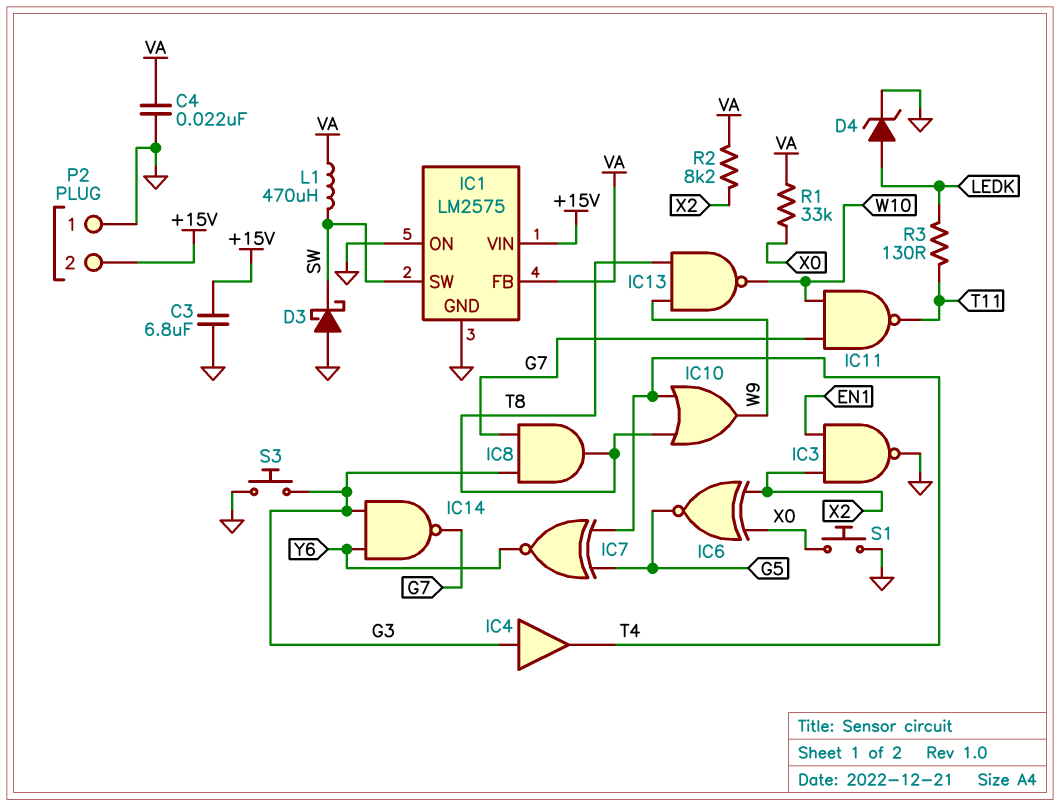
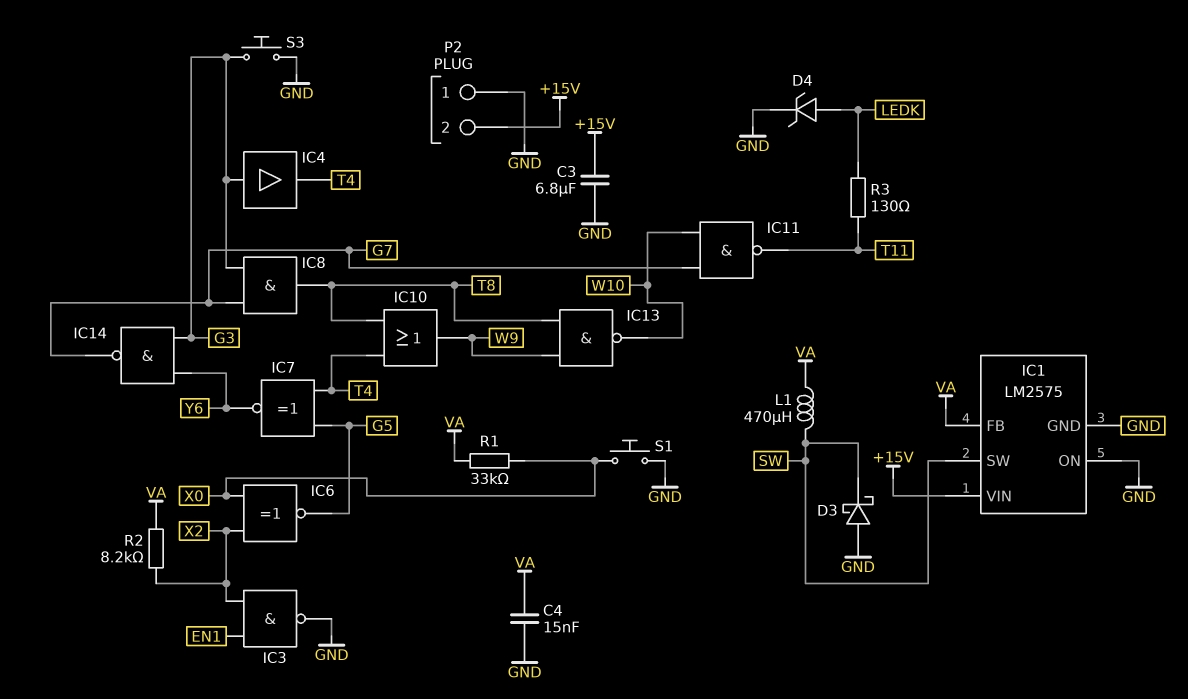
C4: 22nF (GND, VA) -> 15nF (GND, VA)

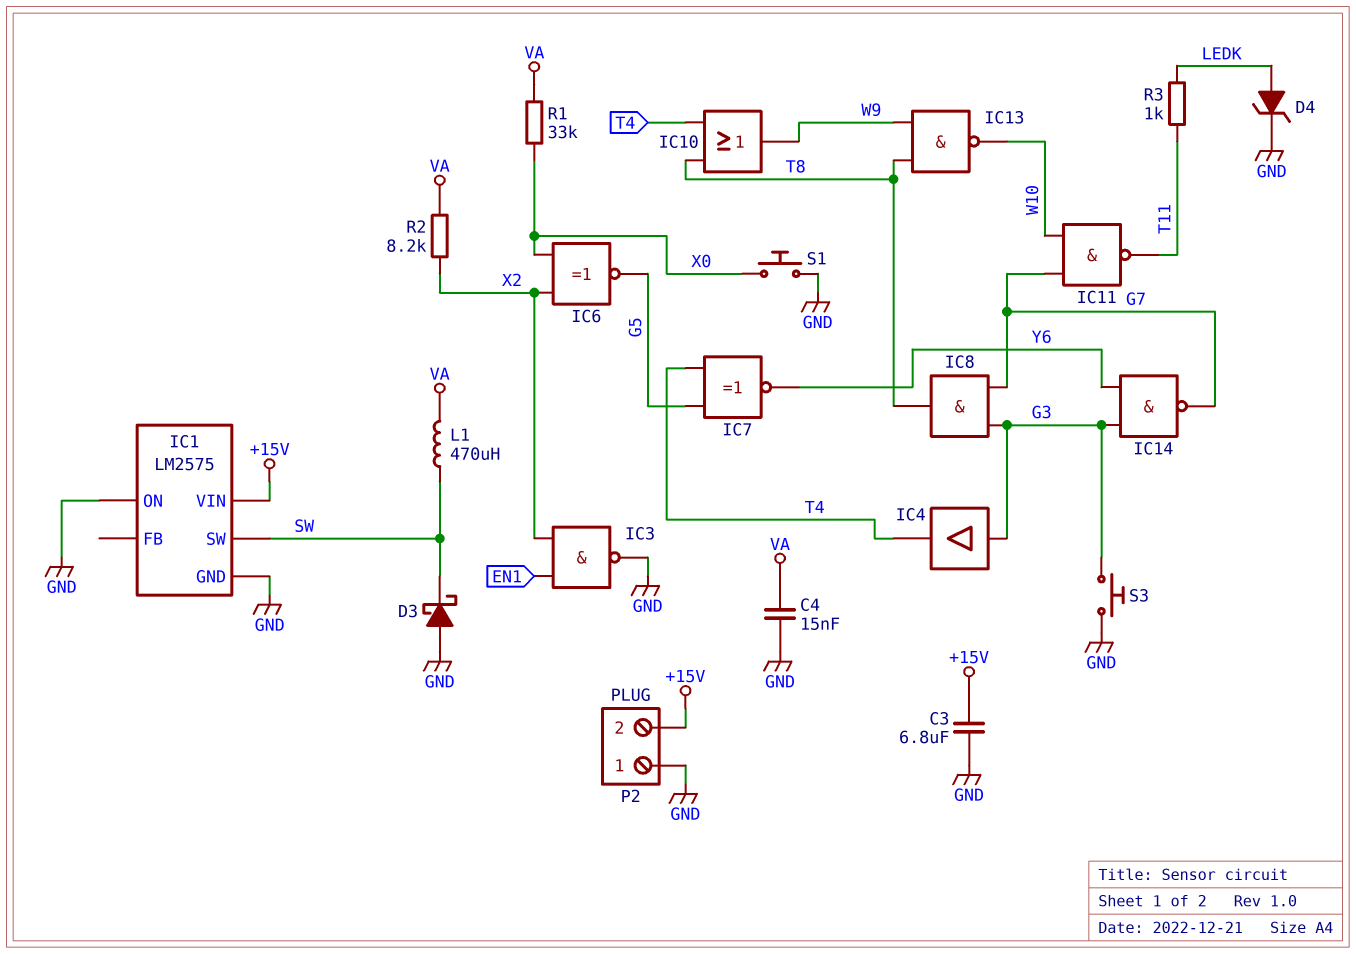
IC1 pin FB: VA -> none
R3: 130 (LEDK, T11) -> 1k (LEDK, T11)

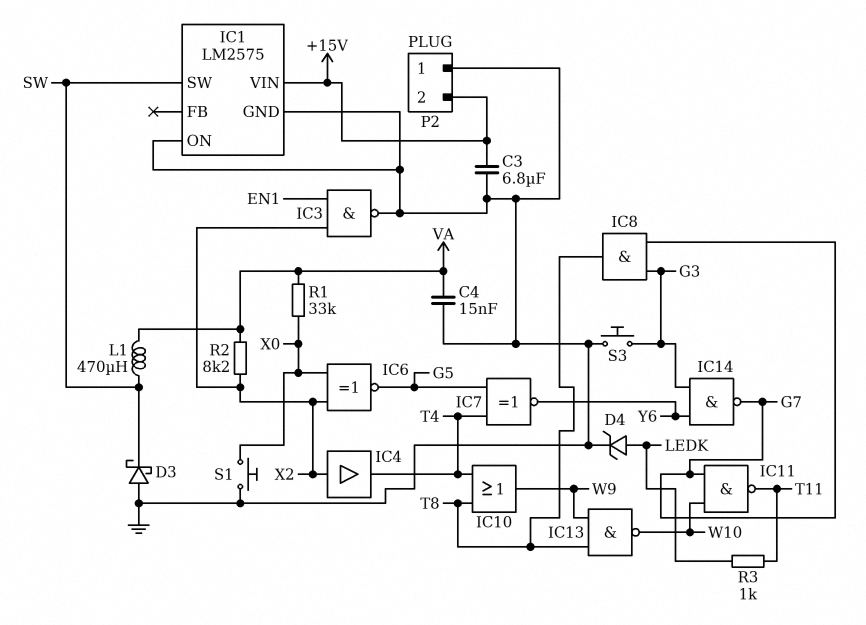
IC4: buffer (in G3, out T4) -> buffer (in X2, out T4)

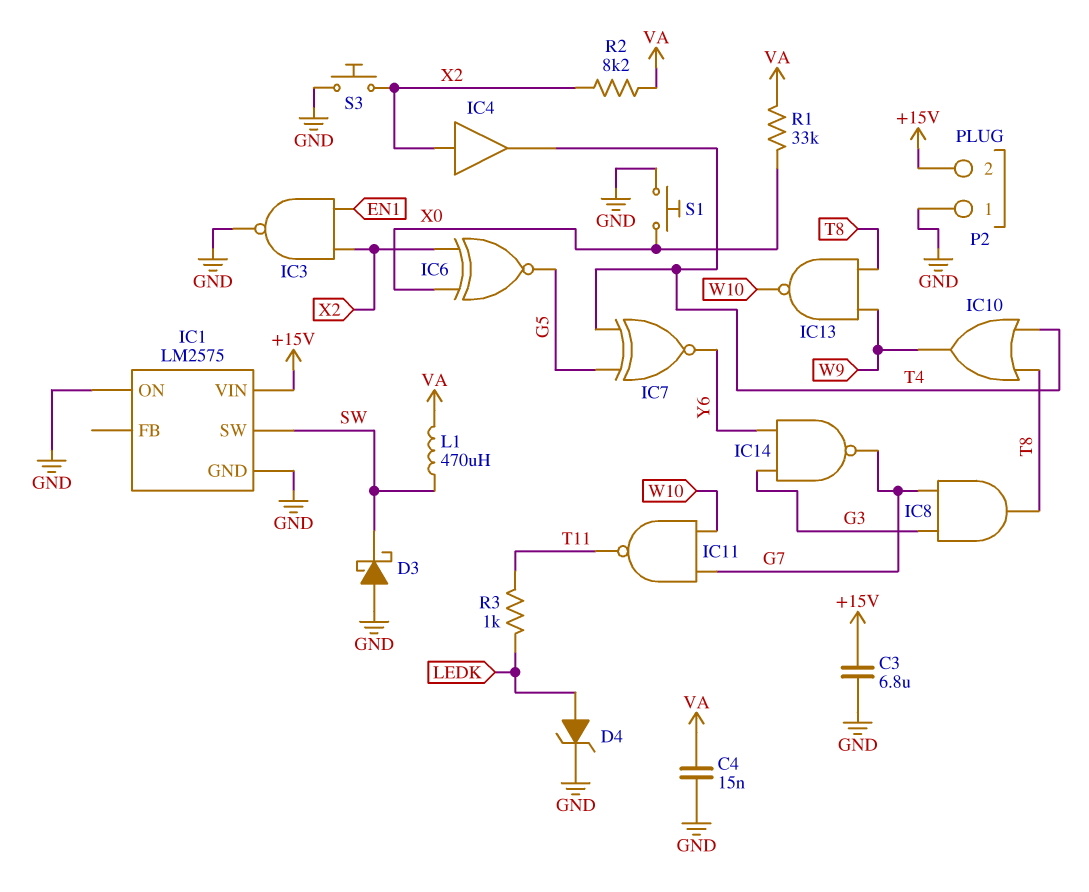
S3: button (G3, GND) -> button (GND, X2)

